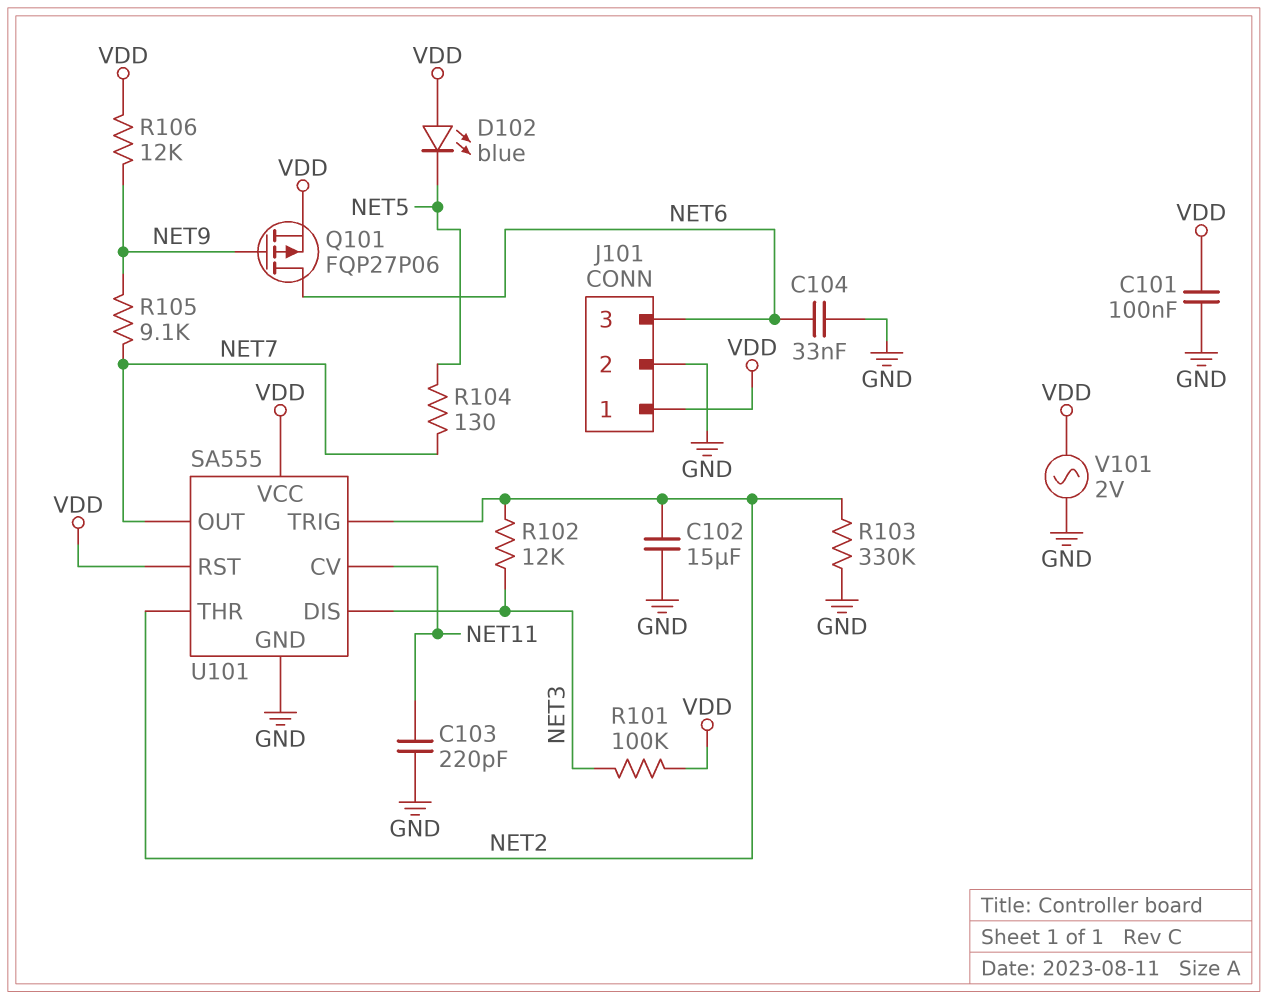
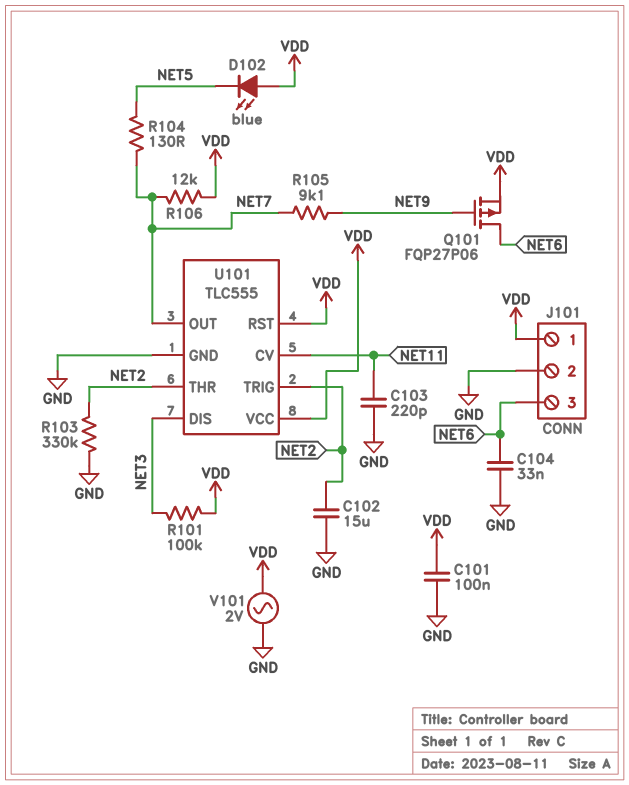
R102: 12k (NET2, NET3) -> none
R106: 12k (NET9, VDD) -> 12k (NET7, VDD)
U101: SA555 -> TLC555

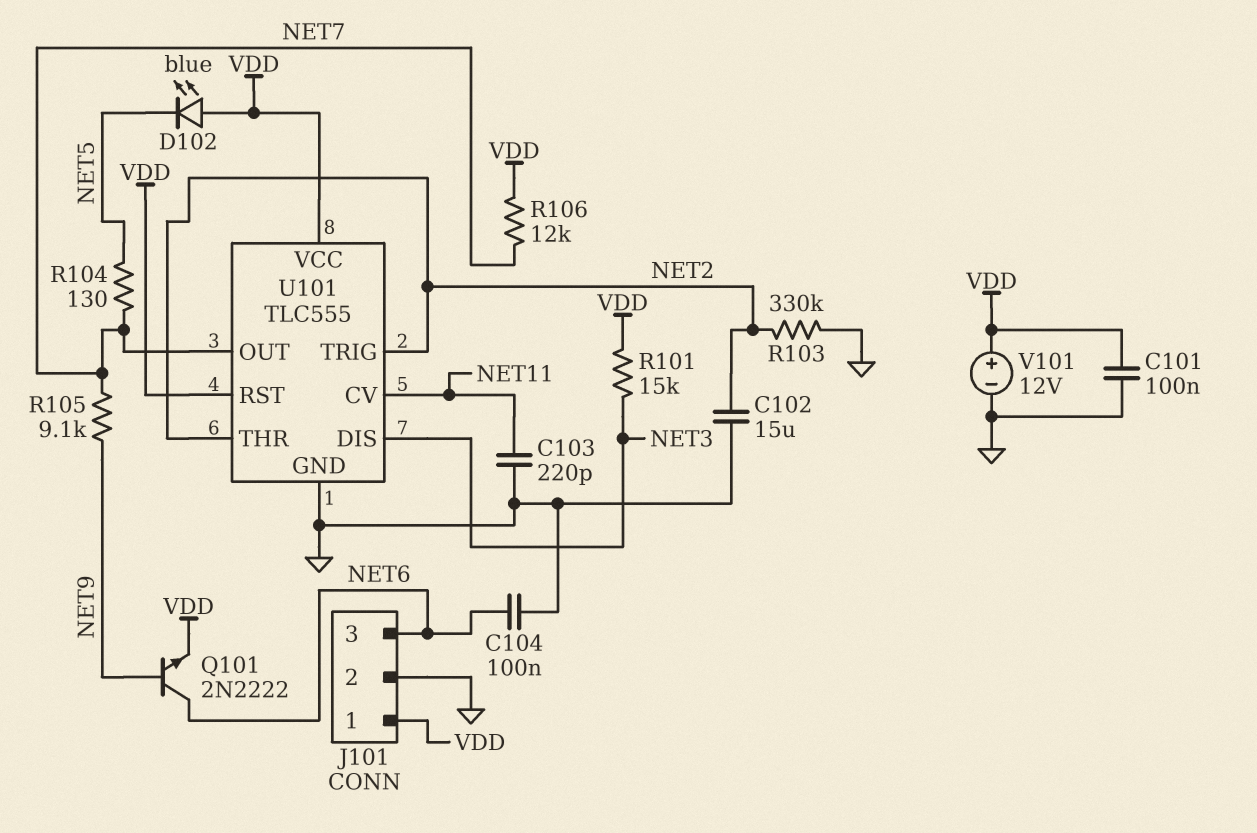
C104: 33nF (GND, NET6) -> 100nF (GND, NET6)
Q101: PMOS FQP27P06 (G NET9, D NET6, S VDD) -> NPN 2N2222 (B NET9, C NET6, E VDD)
R101: 100k (NET3, VDD) -> 15k (NET3, VDD)
V101: AC 2V (GND, VDD) -> 12V (plus VDD, minus GND)

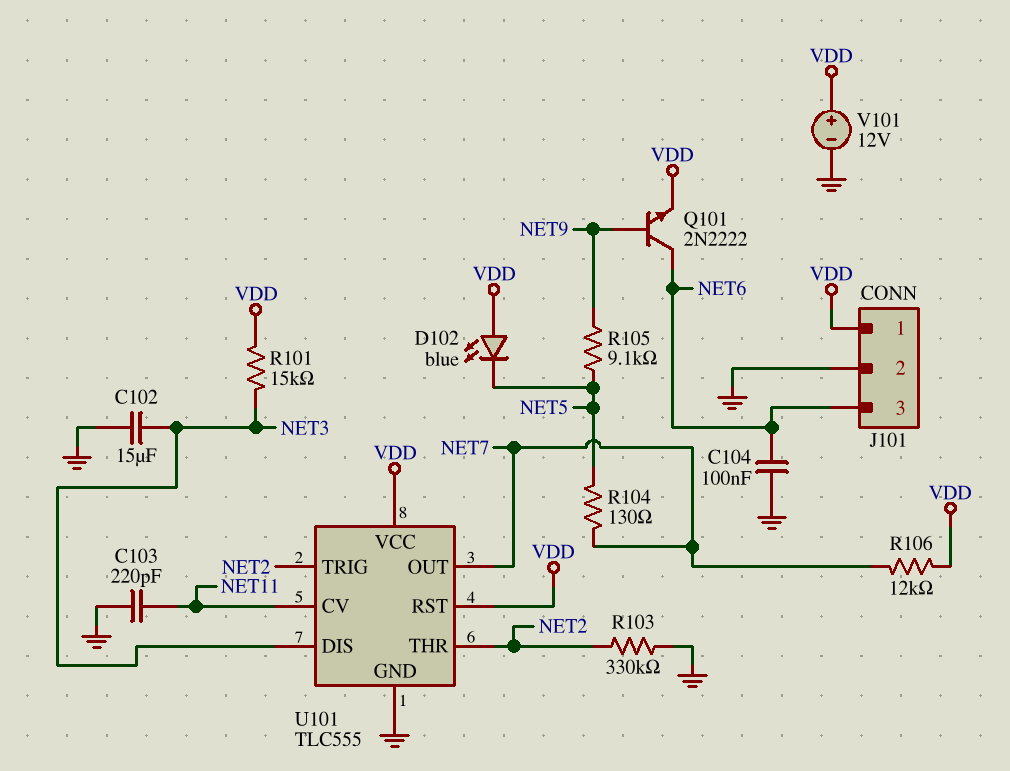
C101: 100nF (GND, VDD) -> none
C102: 15uF (GND, NET2) -> 15uF (GND, NET3)
R105: 9.1k (NET7, NET9) -> 9.1k (NET5, NET9)

